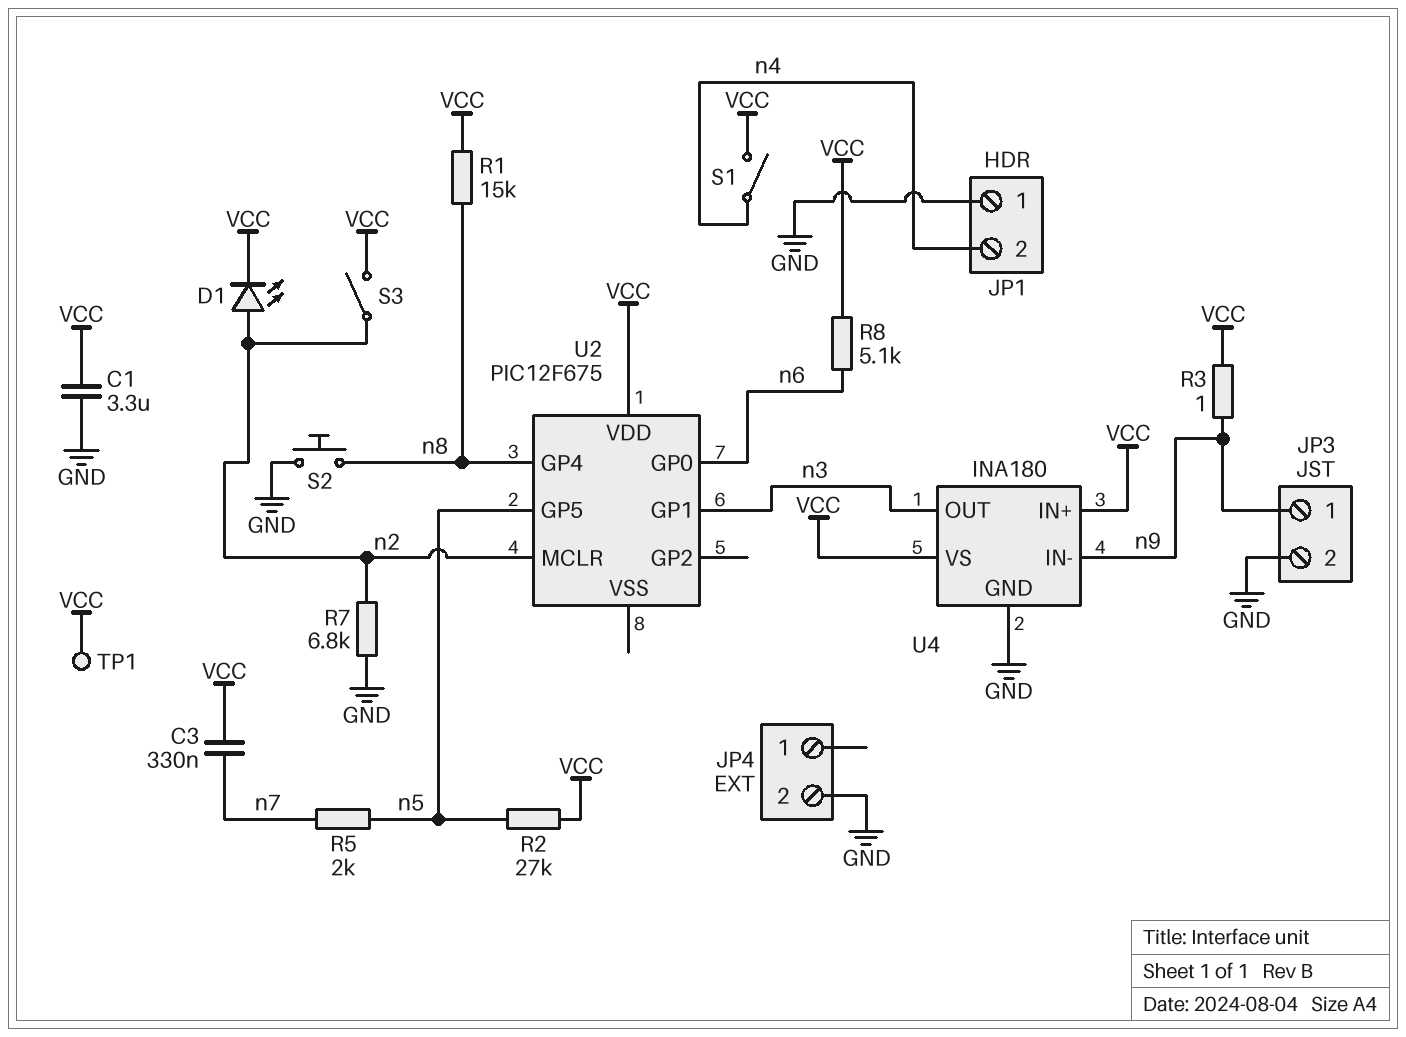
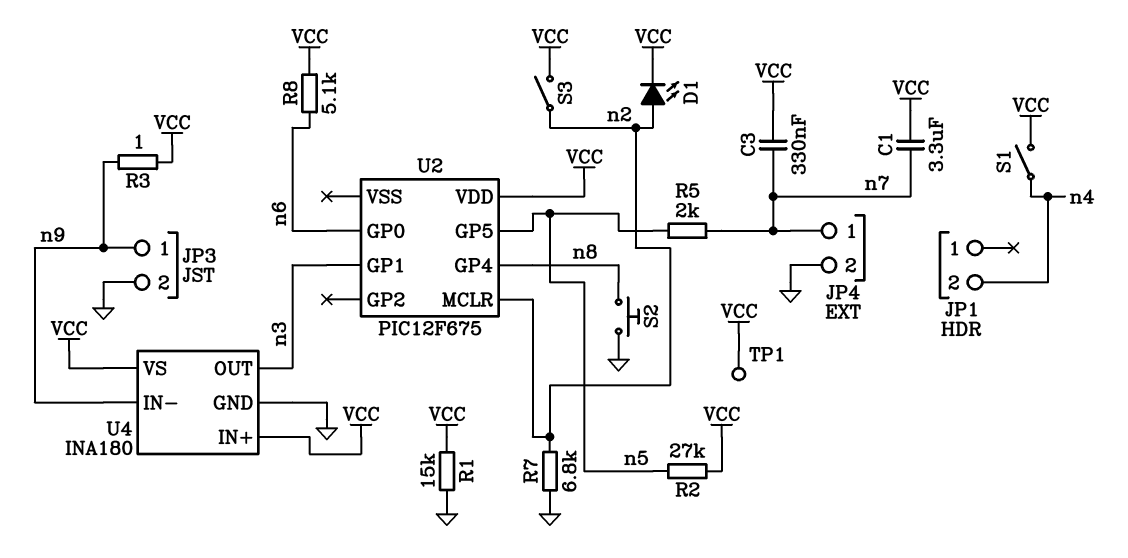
C1: 3.3uF (GND, VCC) -> 3.3uF (VCC, n7)
JP1 pin 1: GND -> none
JP4 pin 1: none -> n7
R1: 15k (VCC, n8) -> 15k (GND, VCC)

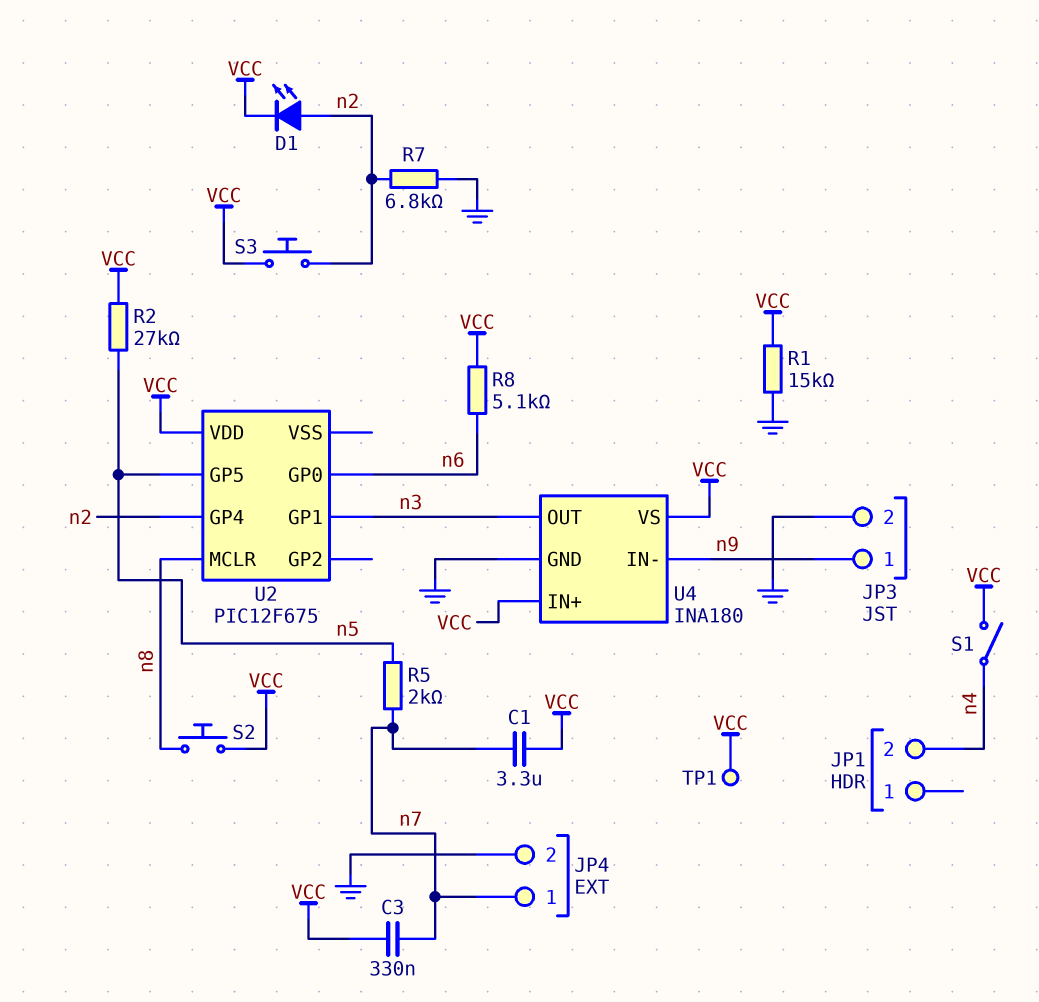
R3: 1 (VCC, n9) -> none
S2: button (GND, n8) -> button (VCC, n8)
S3: switch (VCC, n2) -> button (VCC, n2)
U2 pin GP4: n8 -> n2
U2 pin MCLR: n2 -> n8

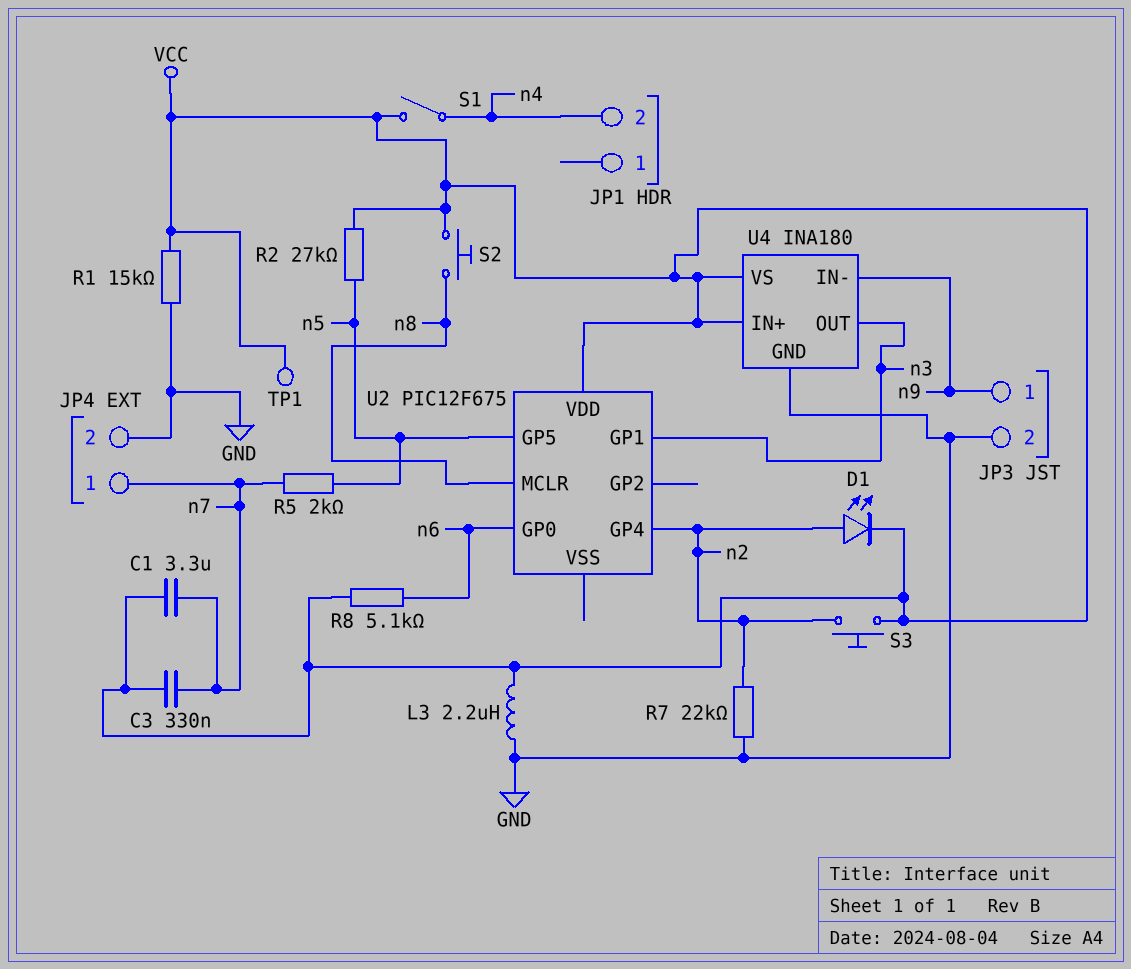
L3: none -> 2.2uH (GND, VCC)
R7: 6.8k (GND, n2) -> 22k (GND, n2)

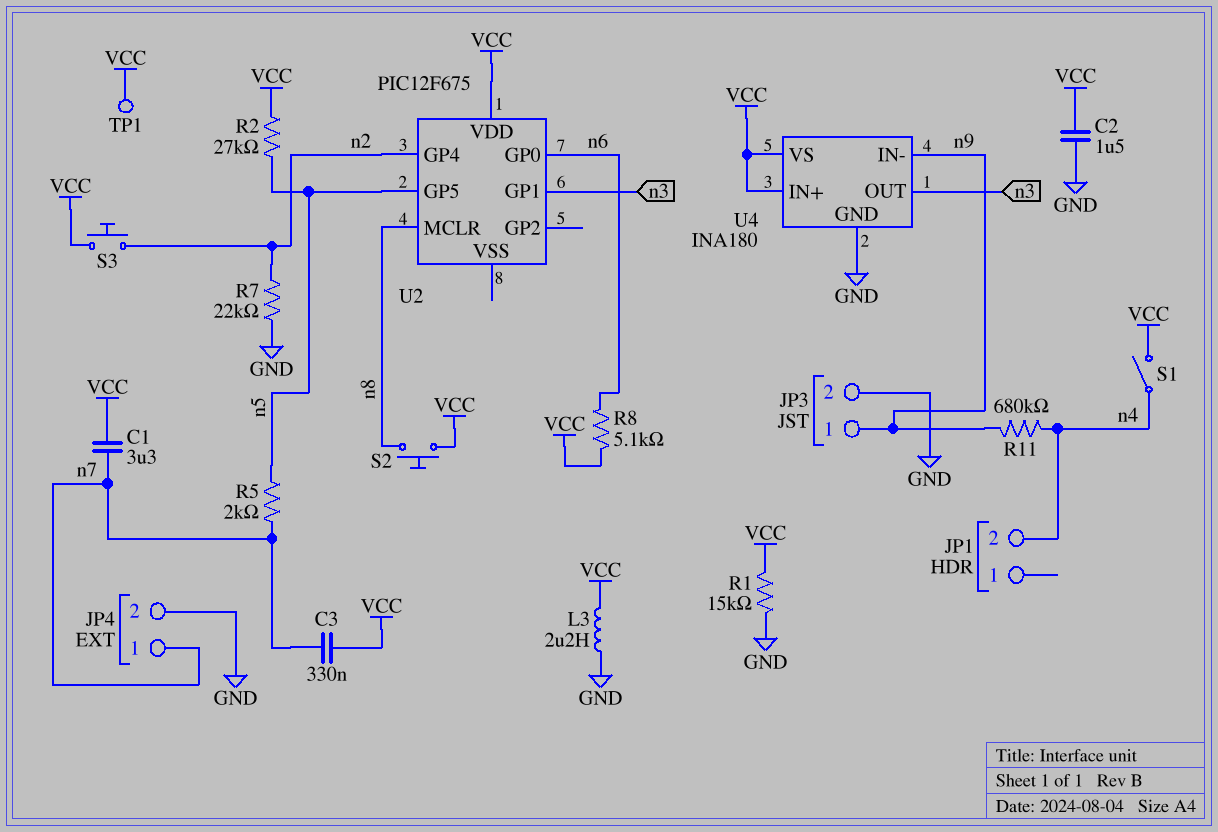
C2: none -> 1.5uF (GND, VCC)
D1: LED (A n2, K VCC) -> none
R11: none -> 680k (n4, n9)

